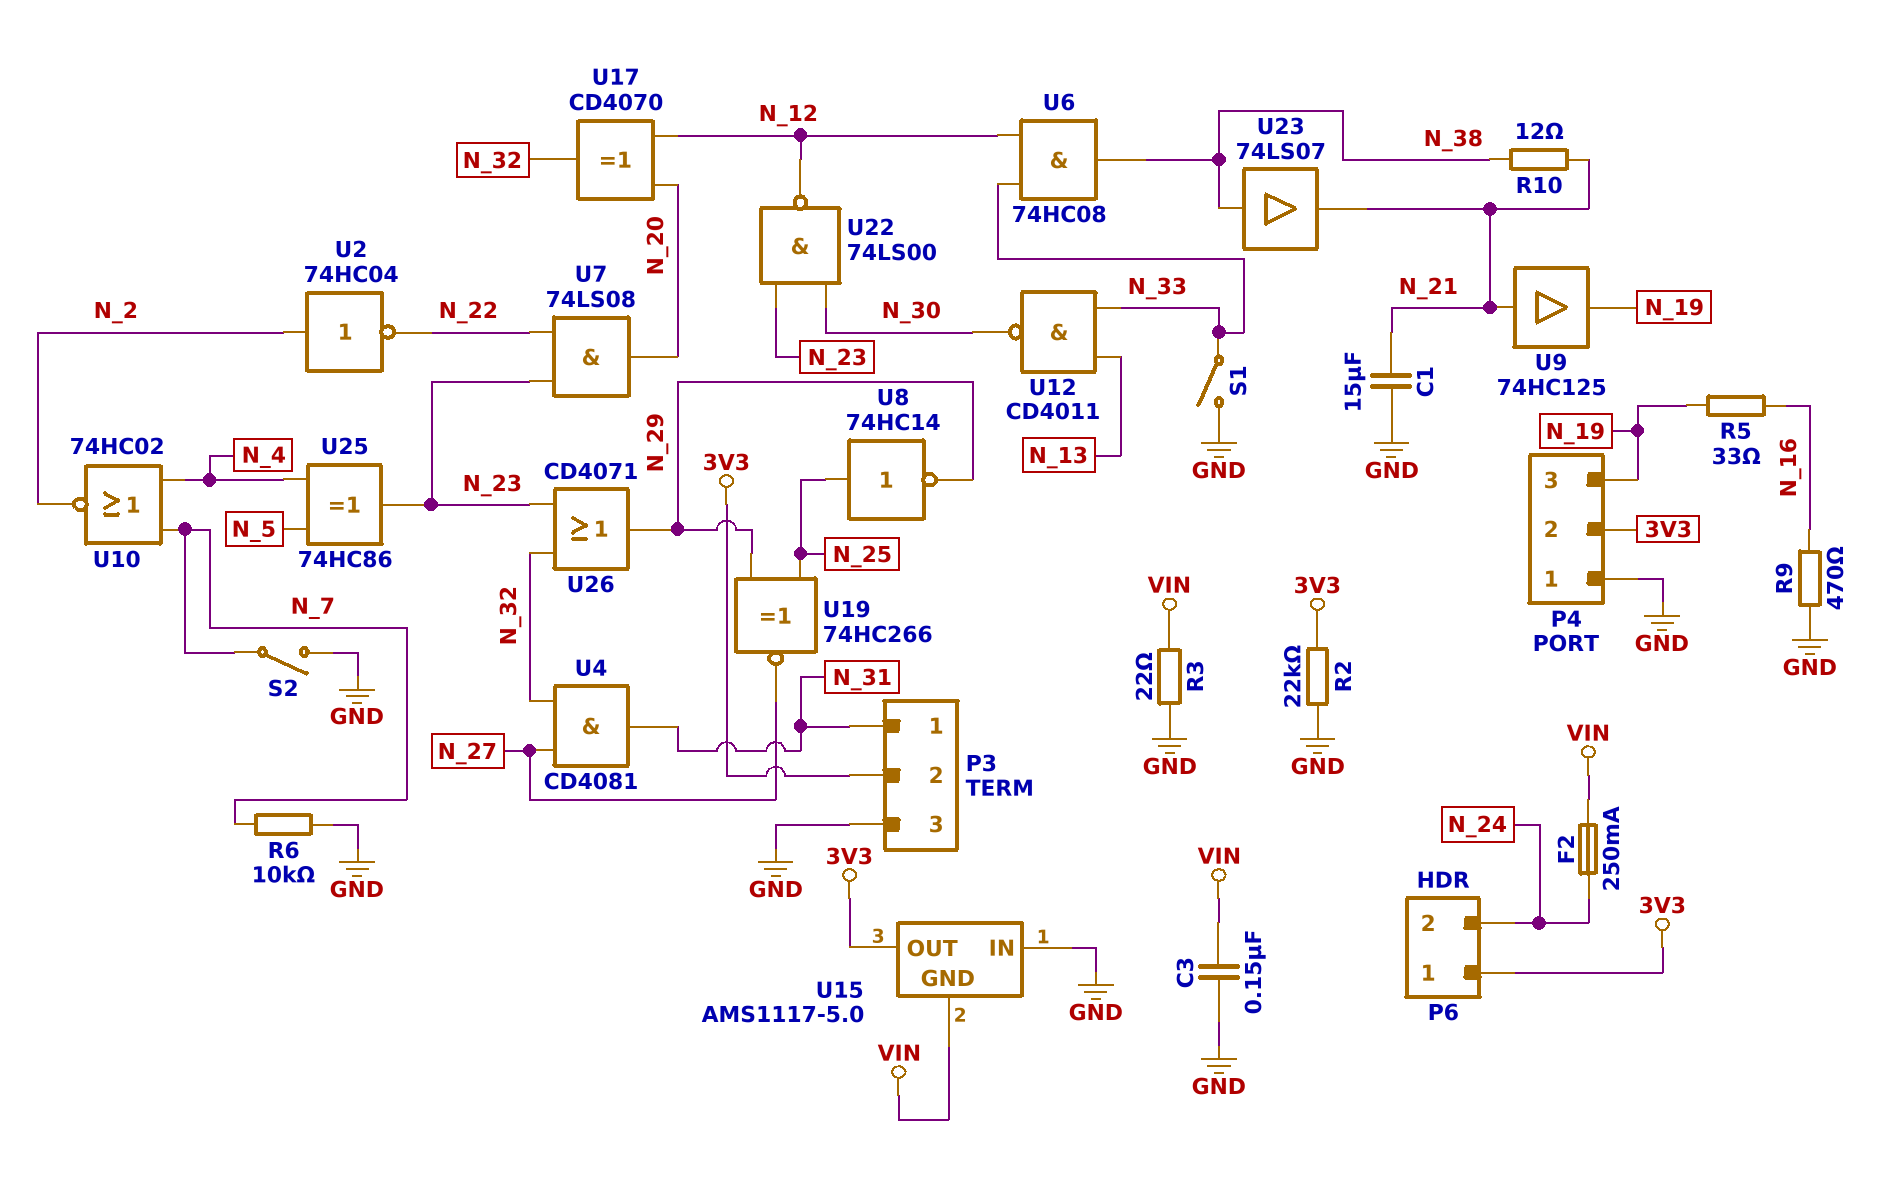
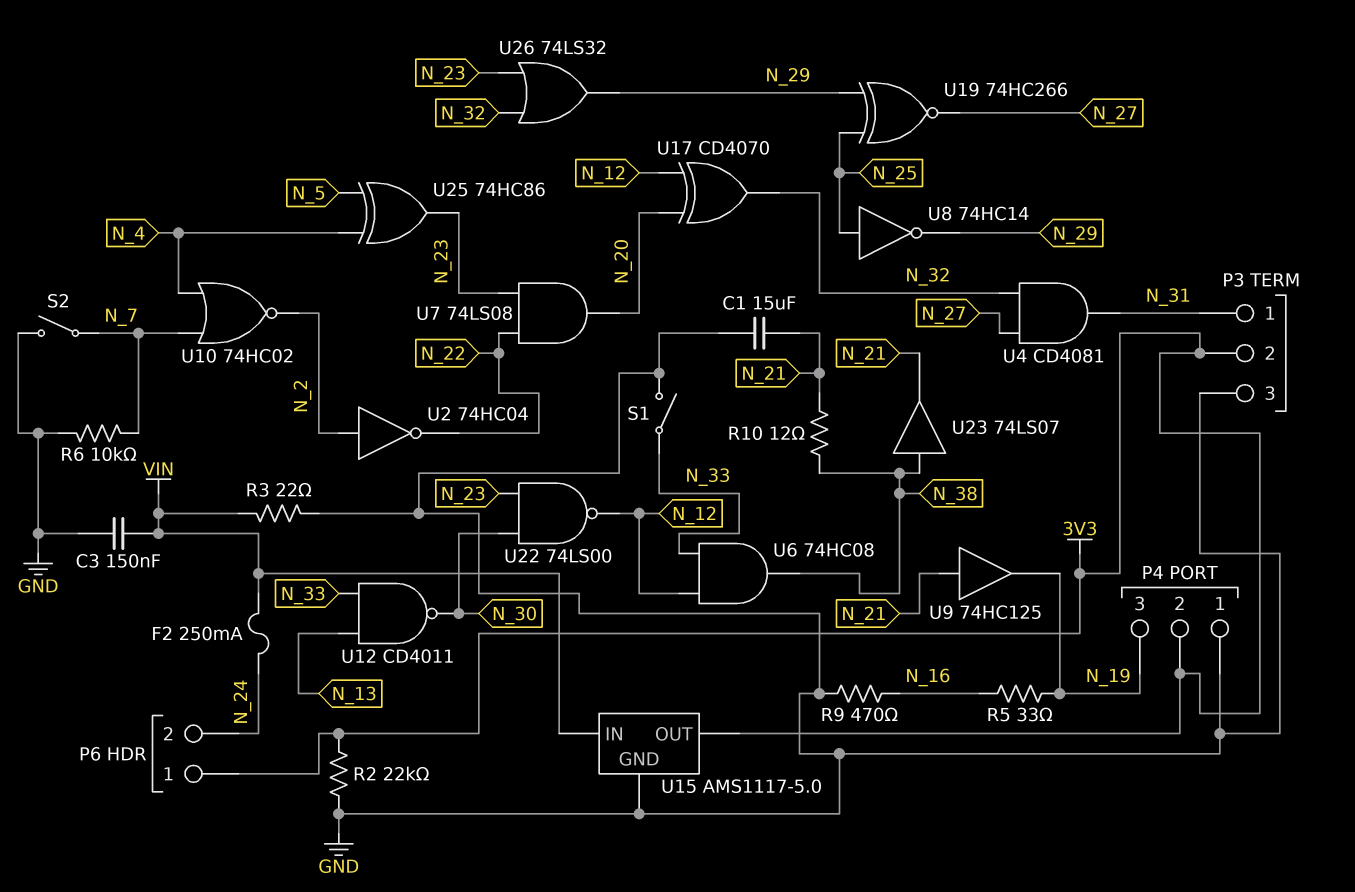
U15 pin GND: VIN -> GND
U15 pin IN: GND -> VIN
U26: OR CD4071 (in N_23, in N_32, out N_29) -> OR 74LS32 (in N_23, in N_32, out N_29)

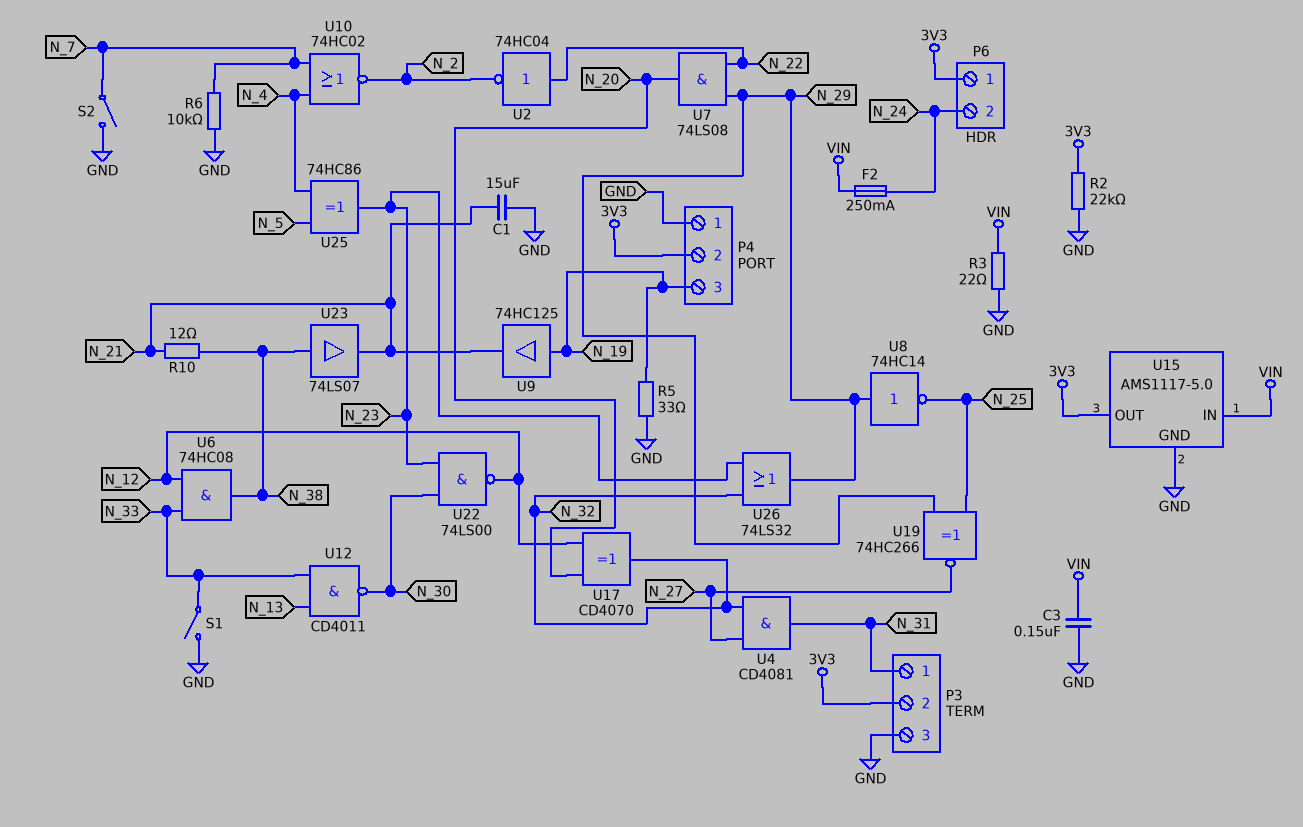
R5: 33 (N_16, N_19) -> 33 (GND, N_19)
R9: 470 (GND, N_16) -> none
U2: NOT 74HC04 (in N_2, out N_22) -> NOT 74HC04 (in N_22, out N_2)
U7: AND 74LS08 (in N_22, in N_23, out N_20) -> AND 74LS08 (in N_22, in N_29, out N_20)
U8: NOT 74HC14 (in N_25, out N_29) -> NOT 74HC14 (in N_29, out N_25)
U9: buffer 74HC125 (in N_21, out N_19) -> buffer 74HC125 (in N_19, out N_21)

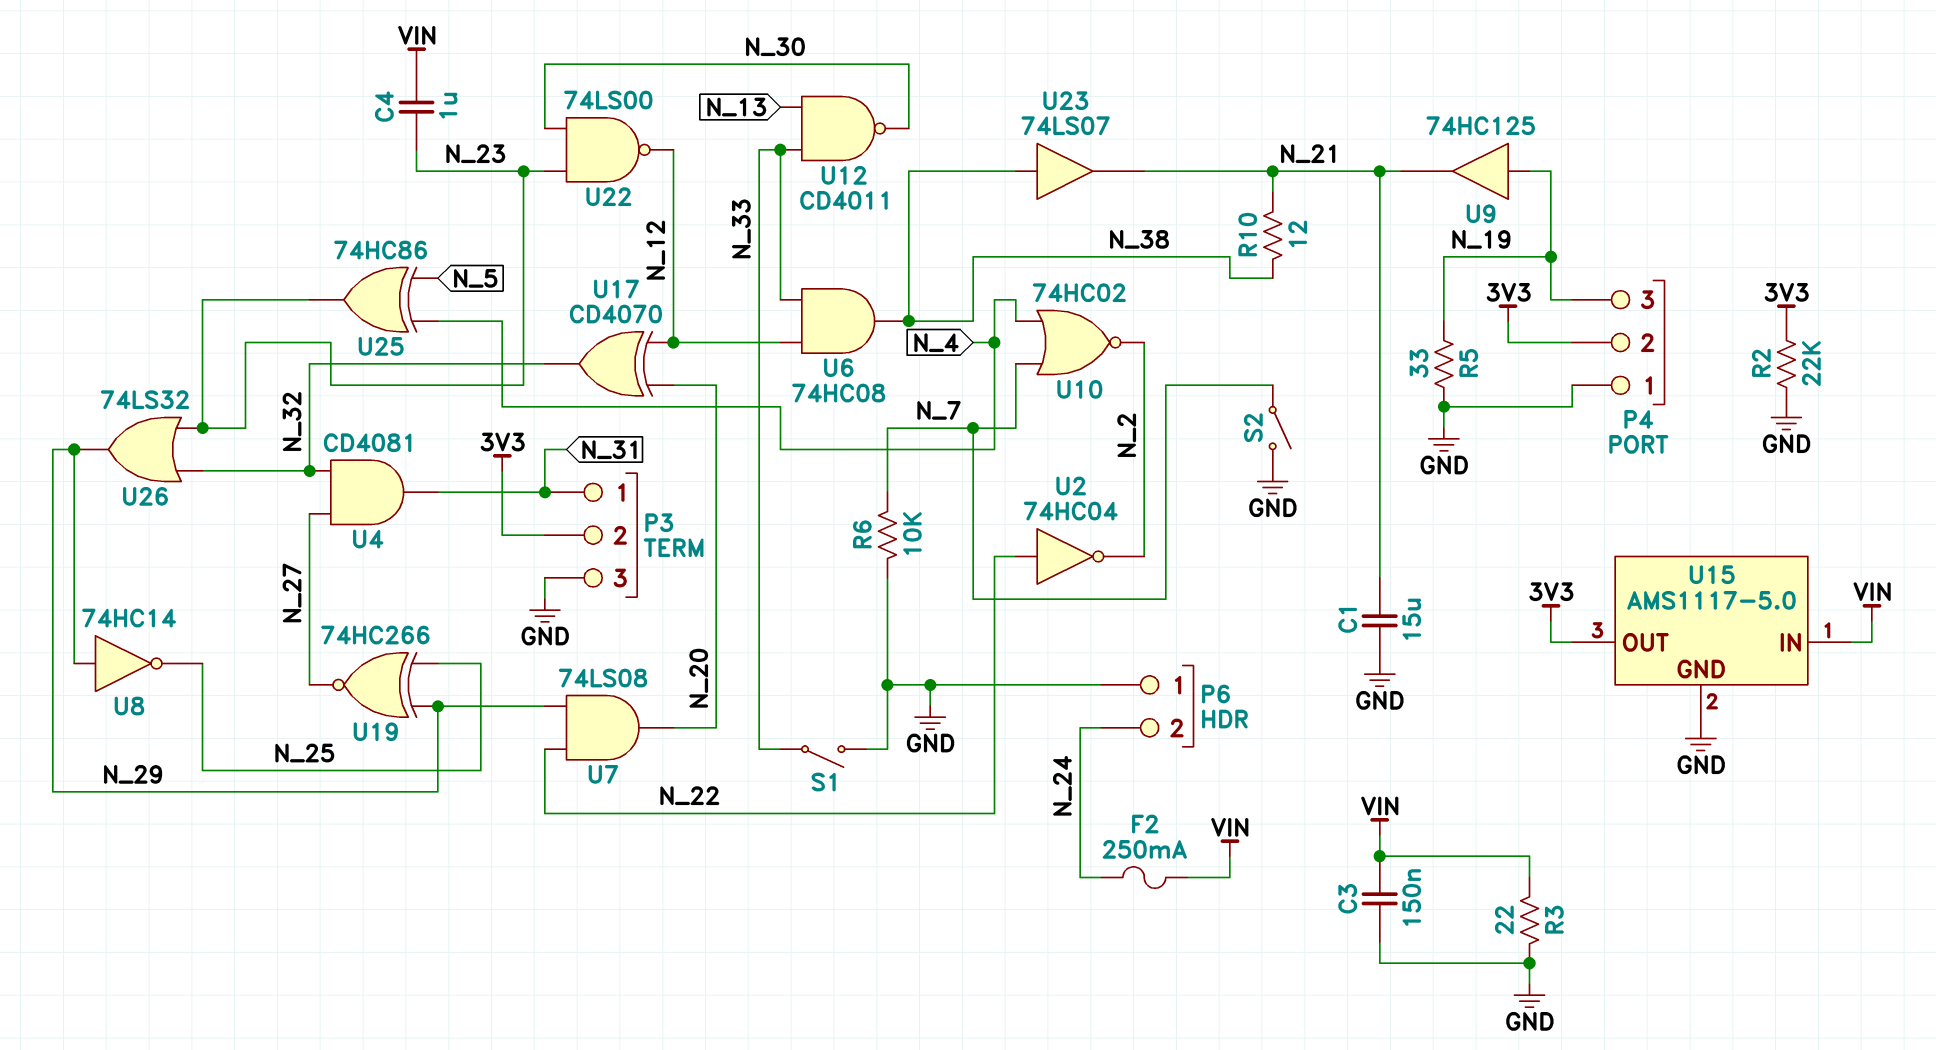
C4: none -> 1uF (N_23, VIN)
P6 pin 1: 3V3 -> GND

